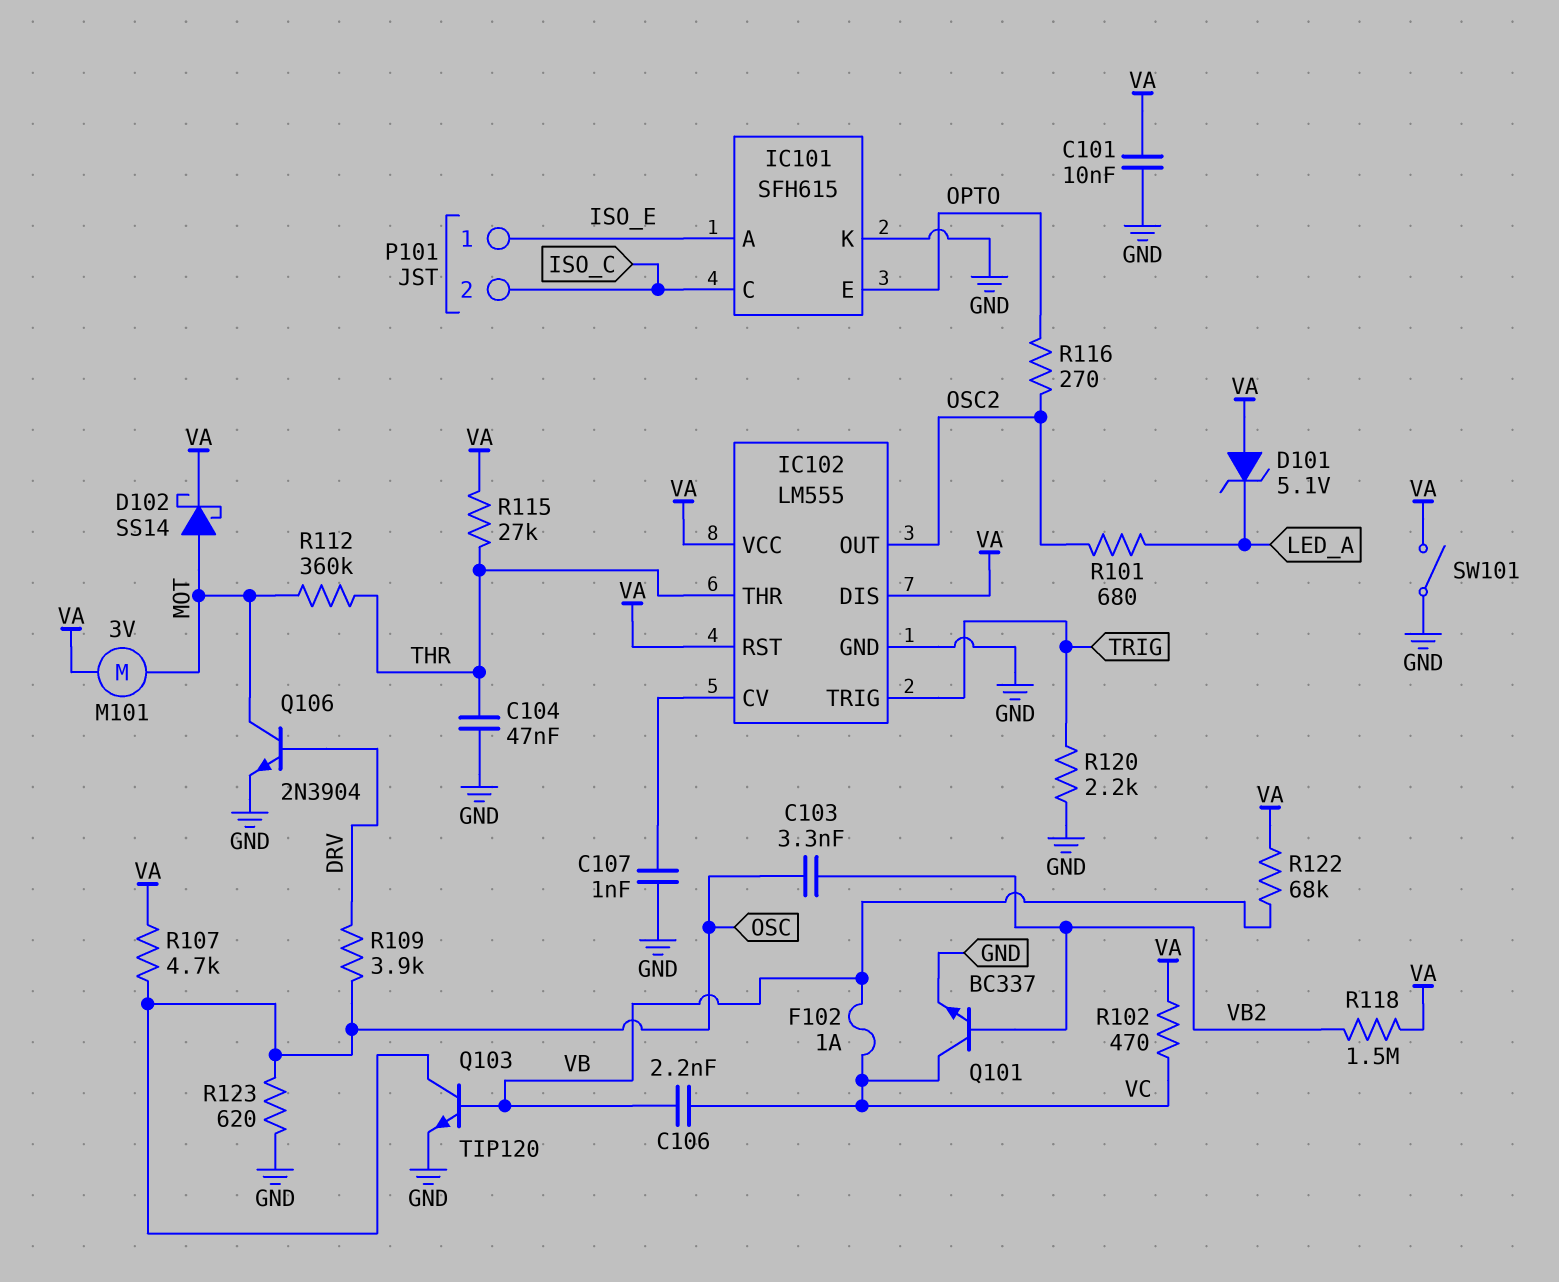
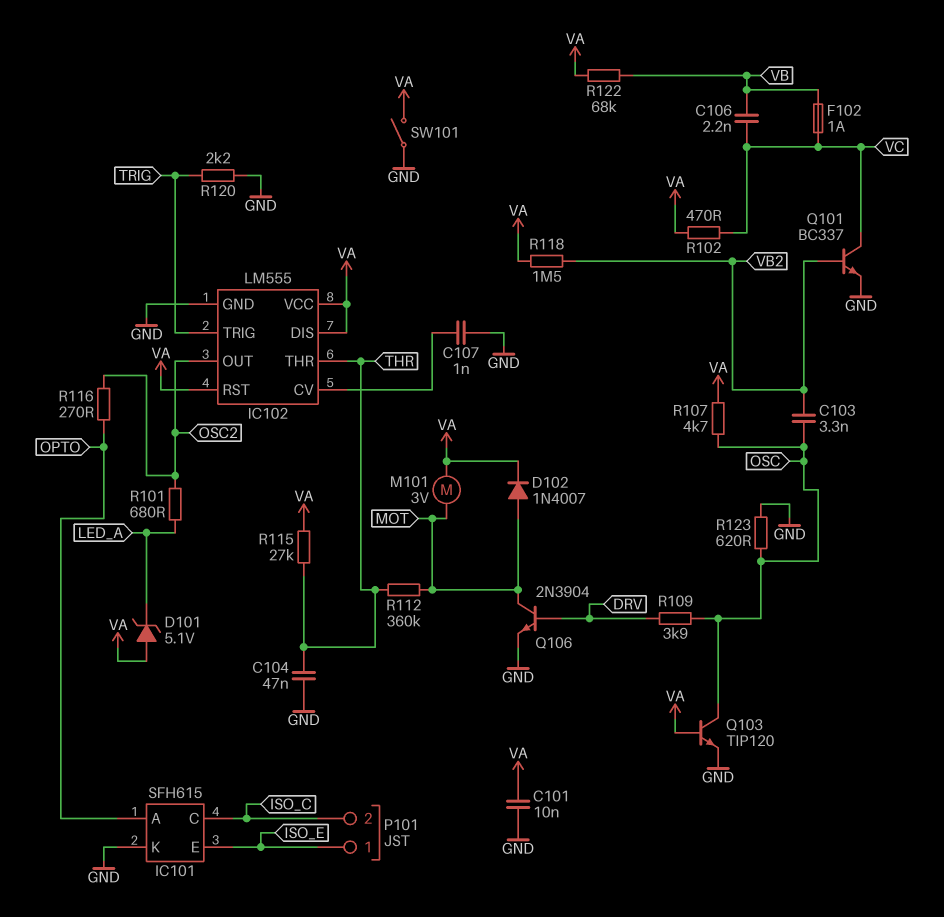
D102: schottky SS14 (A MOT, K VA) -> diode 1N4007 (A MOT, K VA)
IC101 pin A: ISO_E -> OPTO
IC101 pin E: OPTO -> ISO_E
Q103: NPN TIP120 (B VB, C OSC, E GND) -> NPN TIP120 (B VA, C OSC, E GND)

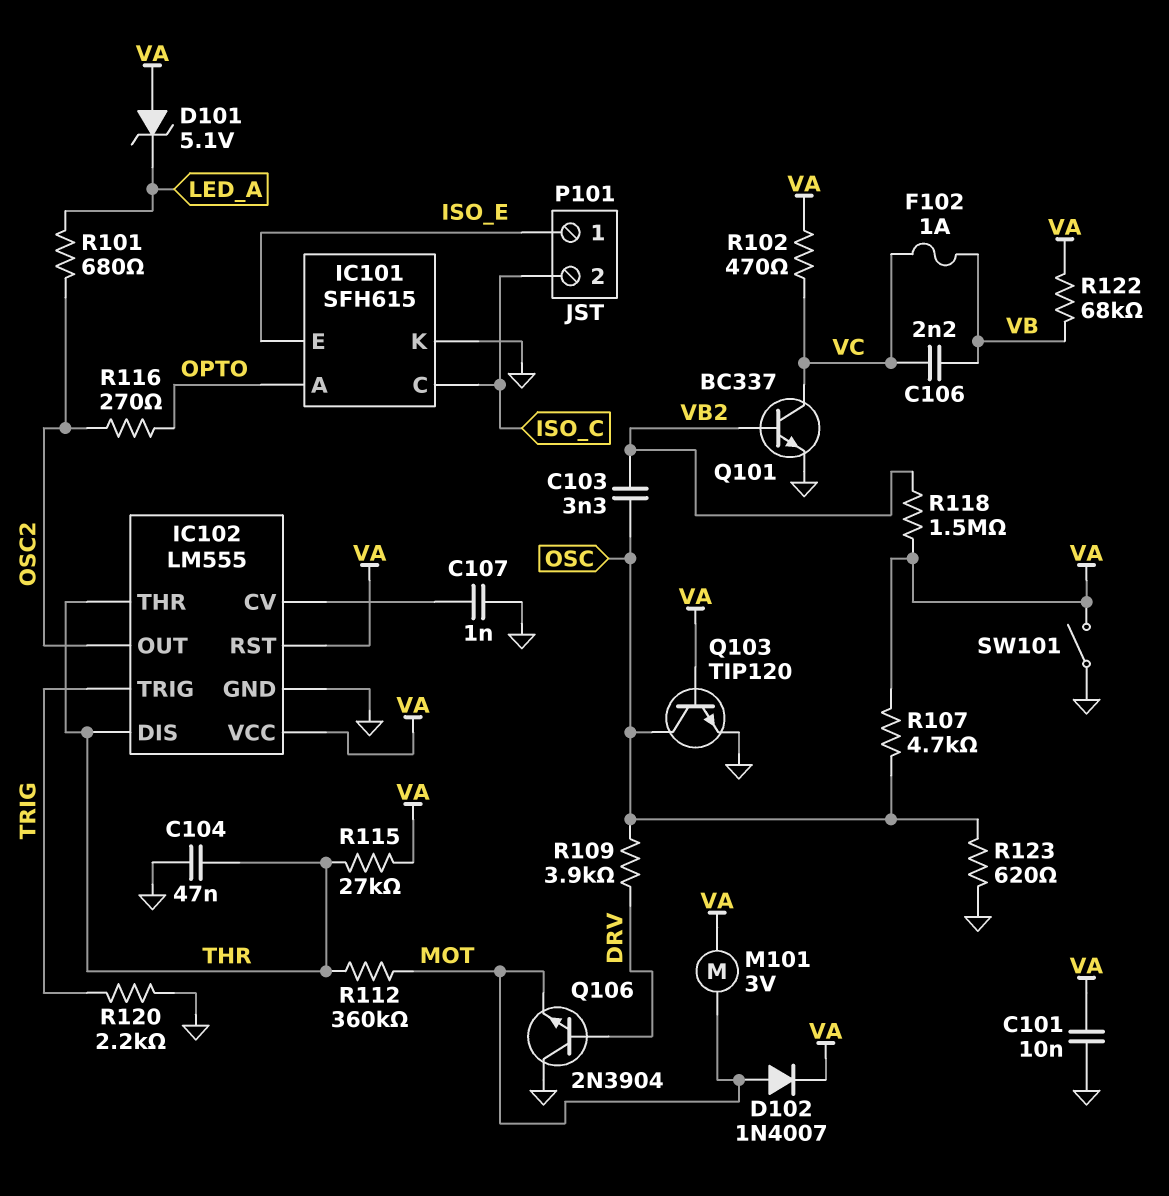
IC102 pin DIS: VA -> THR
Q106: NPN 2N3904 (B DRV, C MOT, E GND) -> NPN 2N3904 (B DRV, C GND, E MOT)

